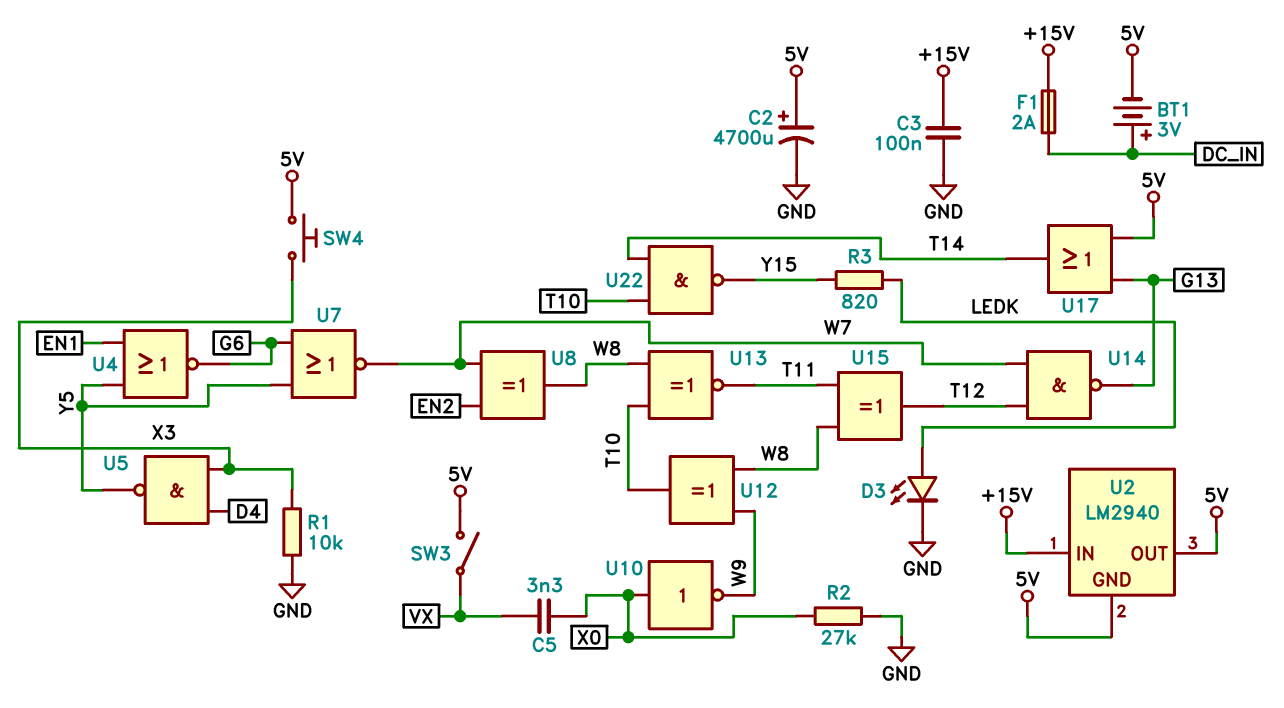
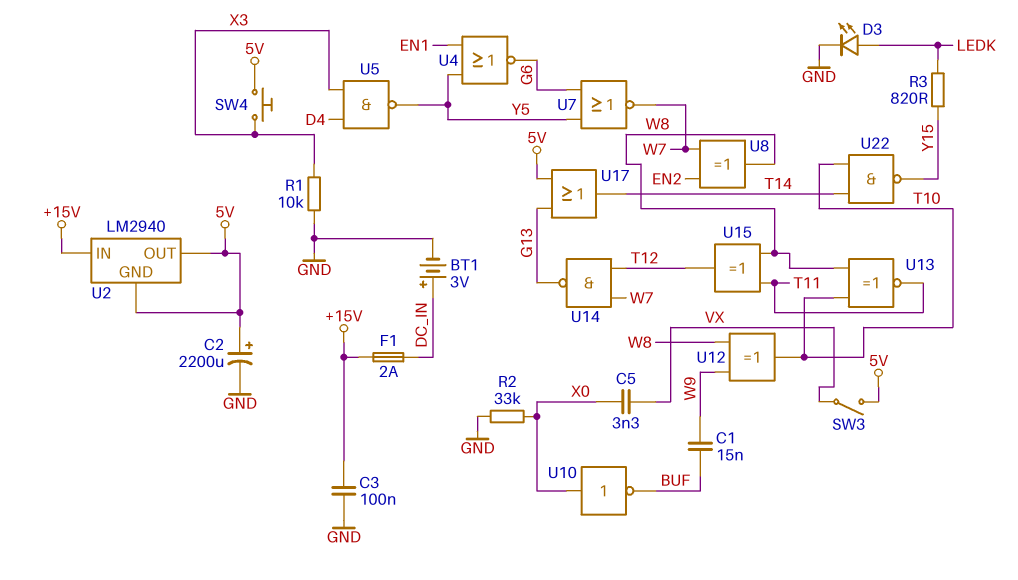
BT1: 3V (plus DC_IN, minus 5V) -> 3V (plus DC_IN, minus GND)
C1: none -> 15nF (BUF, W9)
C2: 4700uF (plus 5V, minus GND) -> 2200uF (plus 5V, minus GND)
R2: 27k (GND, X0) -> 33k (GND, X0)
U10: NOT (in X0, out W9) -> NOT (in X0, out BUF)

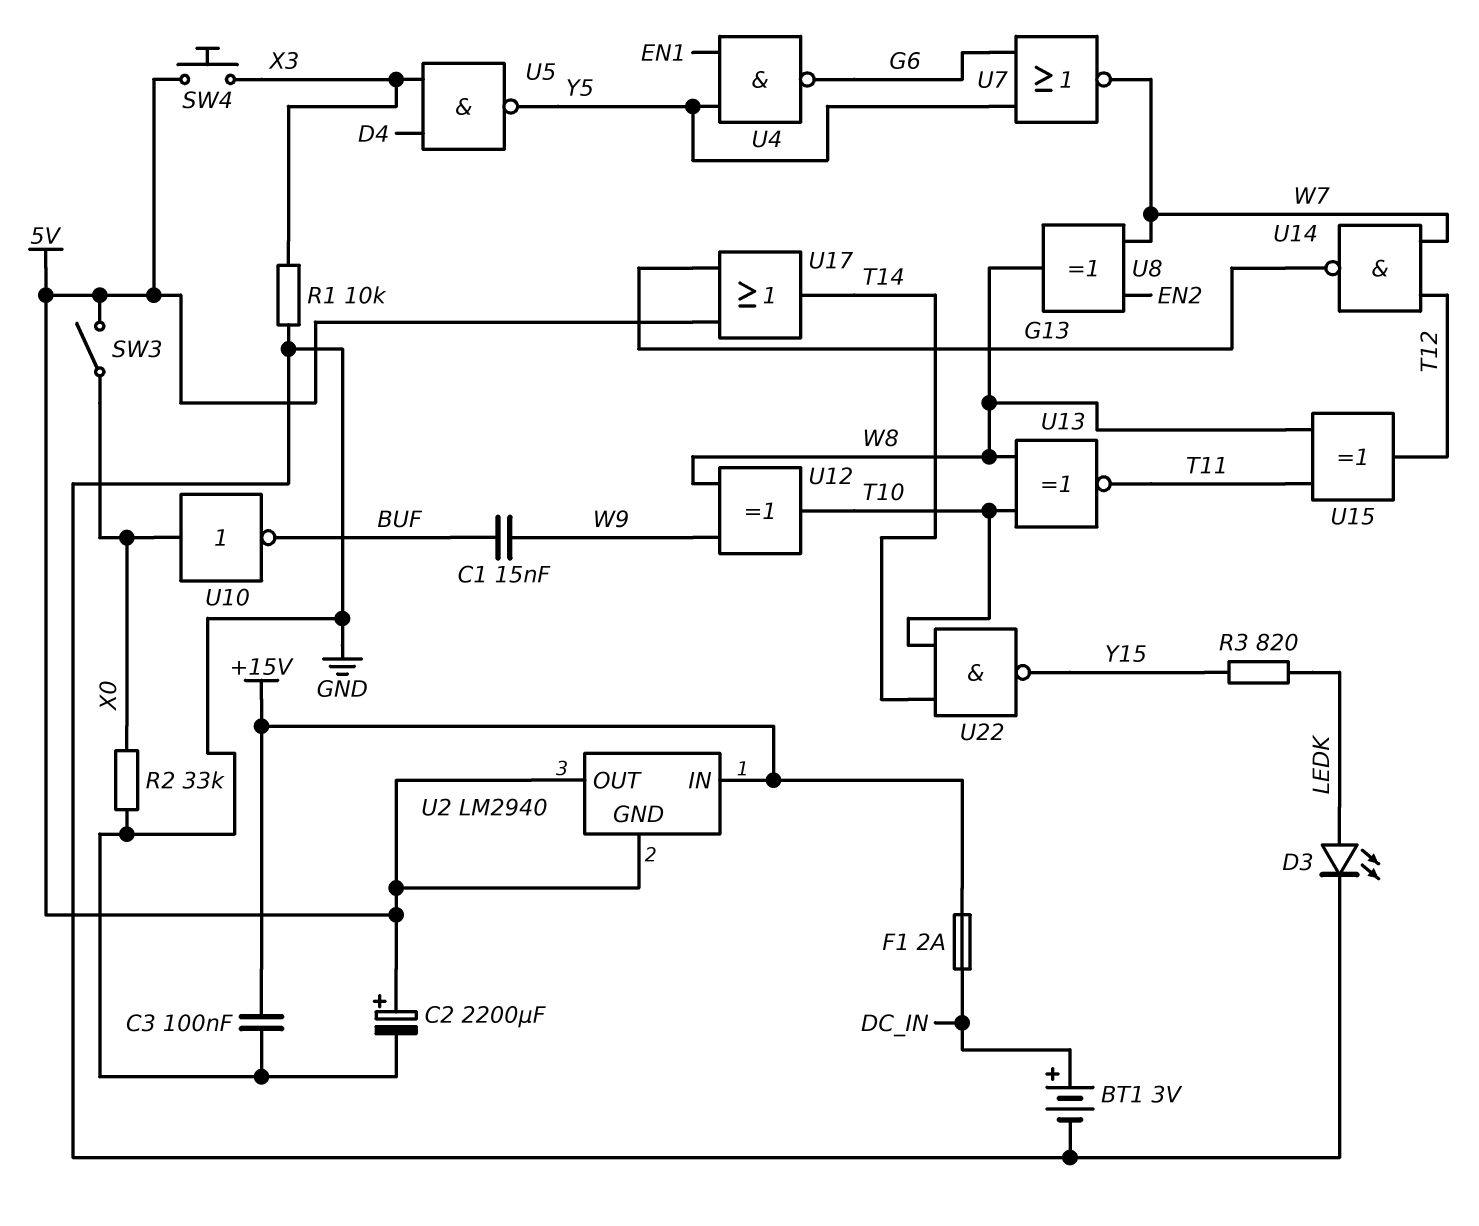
C5: 3.3nF (VX, X0) -> none
SW3: switch (5V, VX) -> switch (5V, X0)
U4: NOR (in EN1, in Y5, out G6) -> NAND (in EN1, in Y5, out G6)

